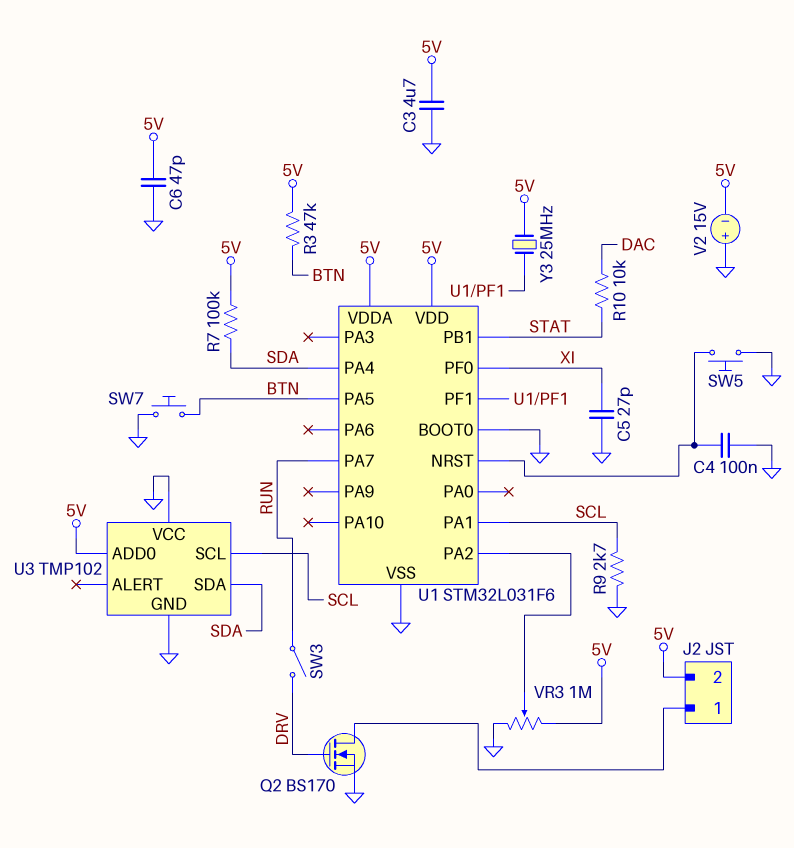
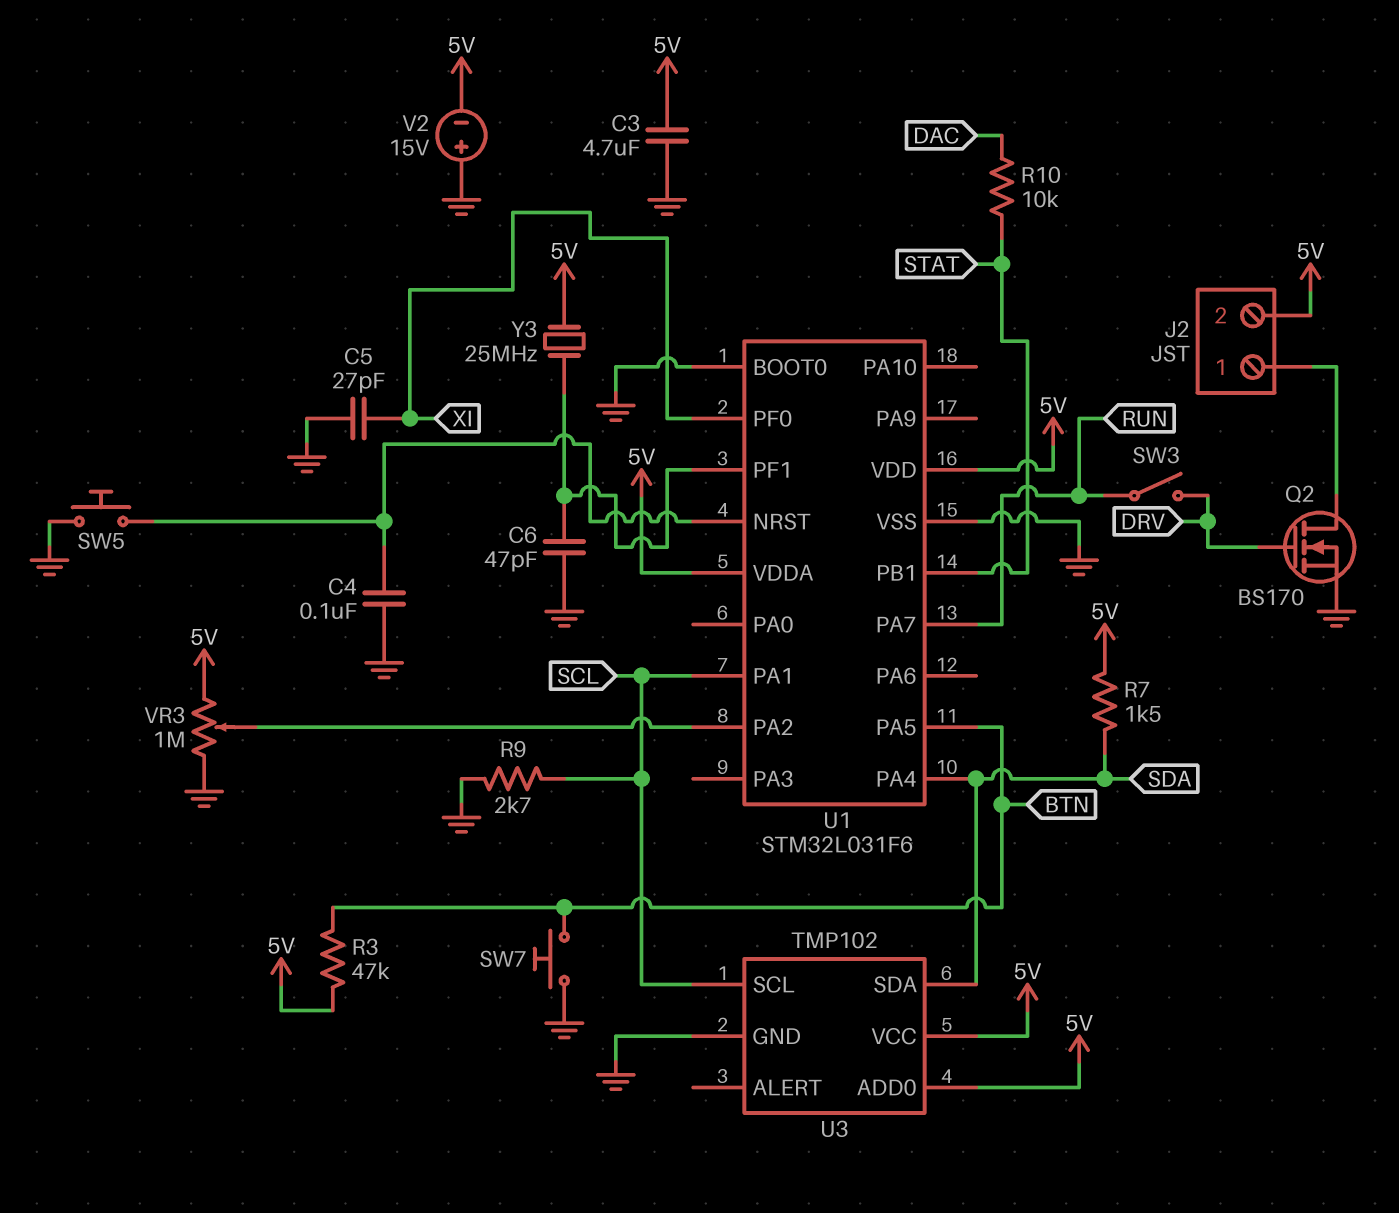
C6: 47pF (5V, GND) -> 47pF (GND, U1/PF1)
R7: 100k (5V, SDA) -> 1.5k (5V, SDA)
U3 pin VCC: GND -> 5V

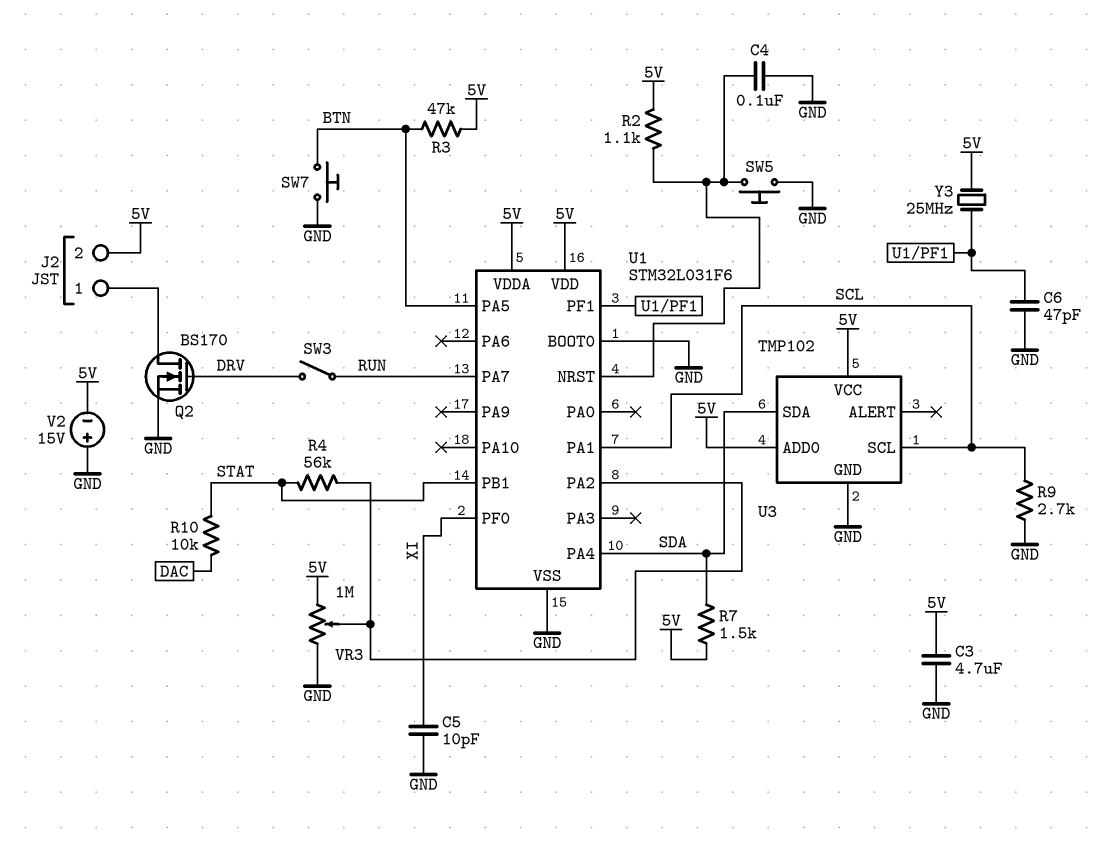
C5: 27pF (GND, XI) -> 10pF (GND, XI)
R2: none -> 1.1k (5V, U1/NRST)
R4: none -> 56k (STAT, U1/PA2)

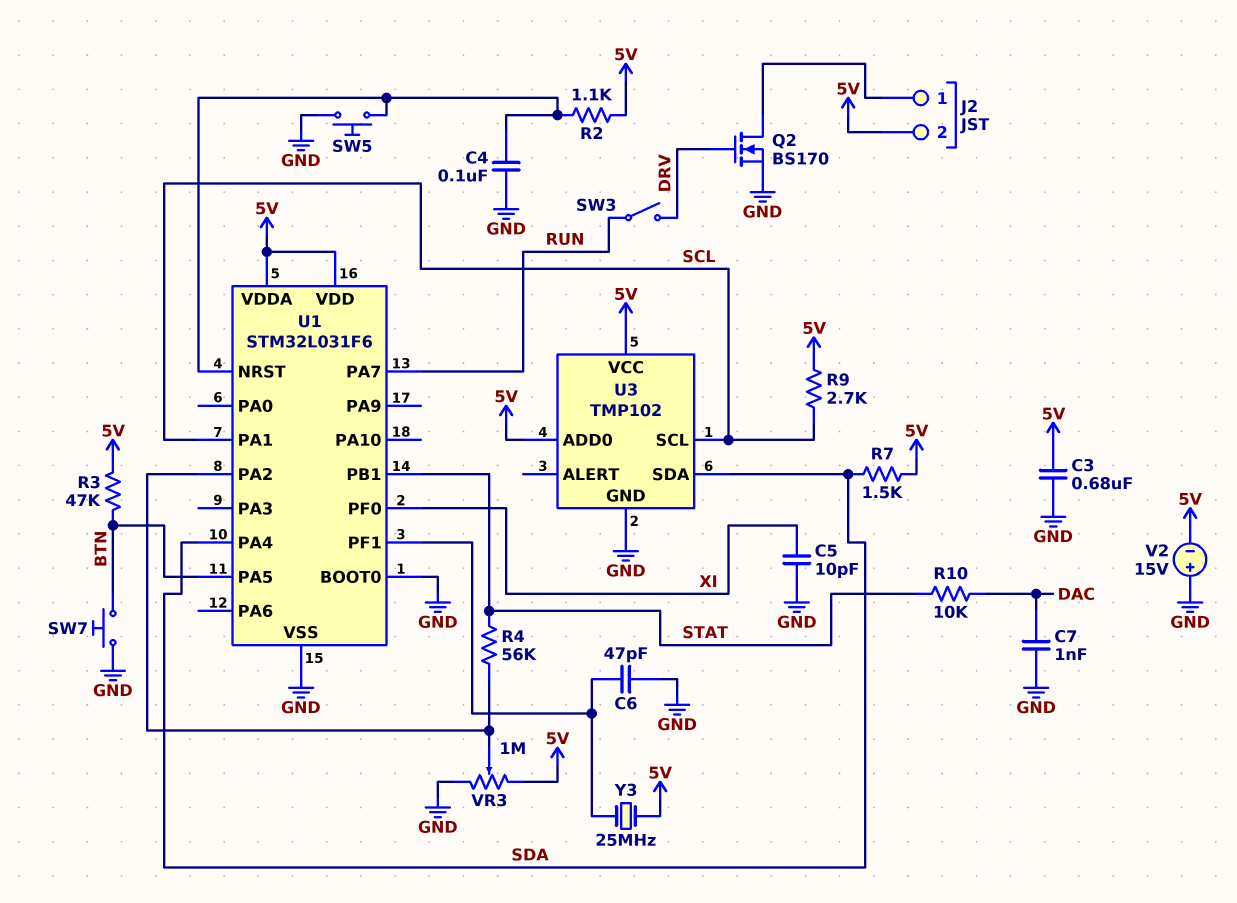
C3: 4.7uF (5V, GND) -> 680nF (5V, GND)
C7: none -> 1nF (DAC, GND)
R9: 2.7k (GND, SCL) -> 2.7k (5V, SCL)

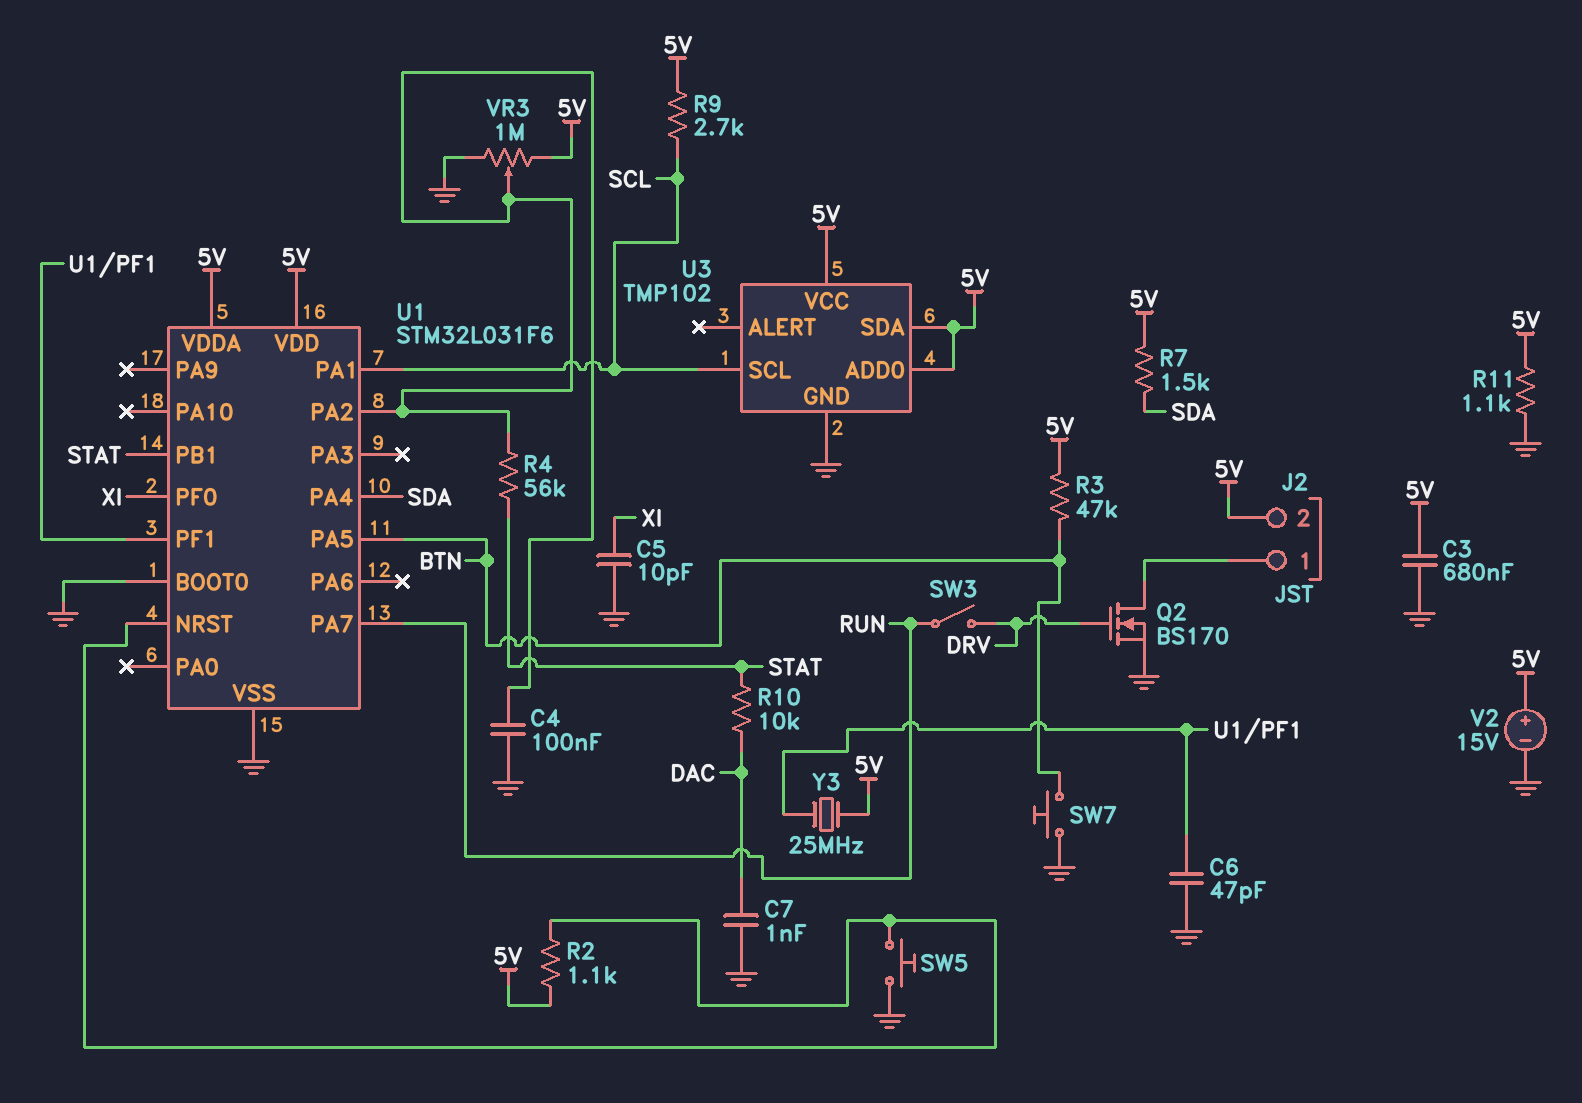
C4: 100nF (GND, U1/NRST) -> 100nF (GND, U1/PA2)
R11: none -> 1.1k (5V, GND)
U3 pin SDA: SDA -> 5V
V2: 15V (plus GND, minus 5V) -> 15V (plus 5V, minus GND)

